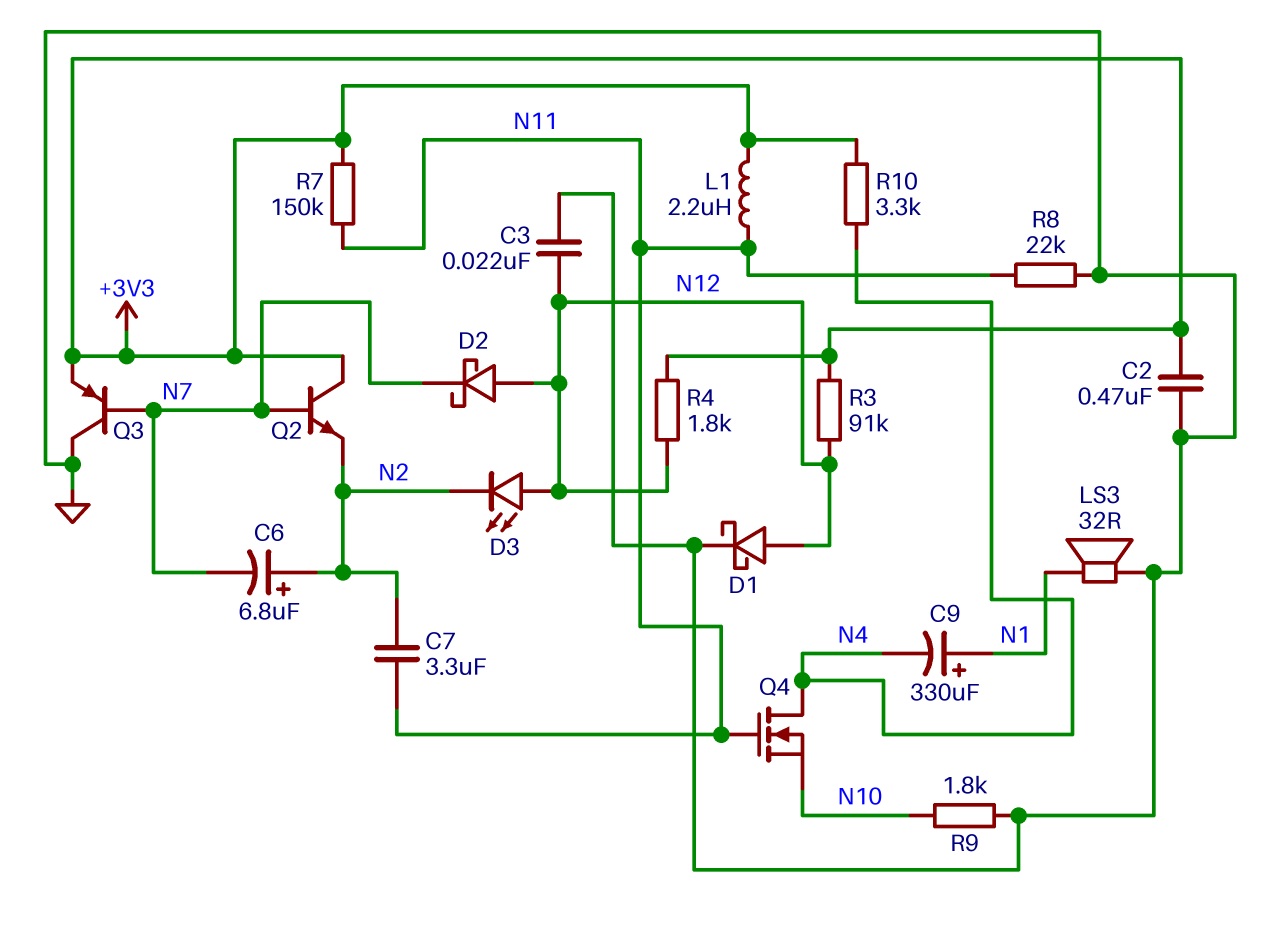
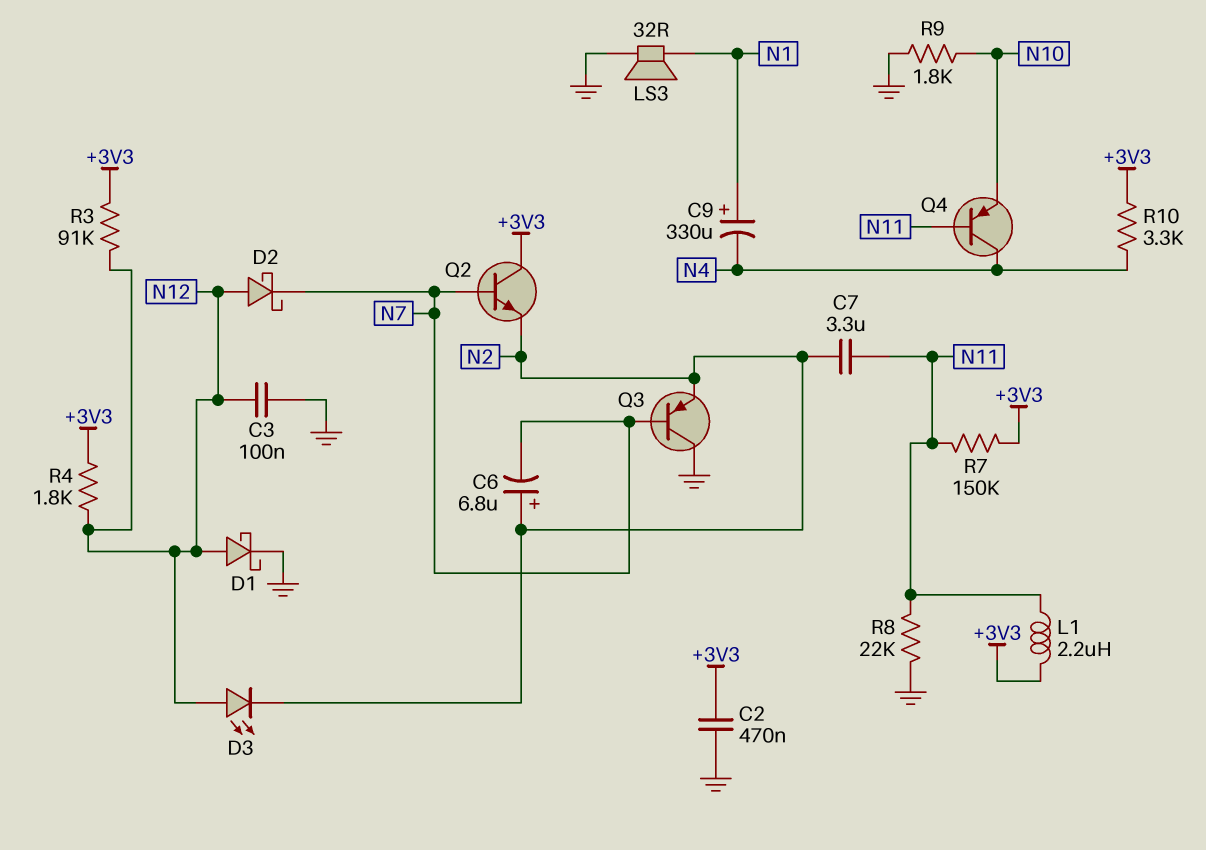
C3: 22nF (GND, N12) -> 100nF (GND, N12)
Q3: PNP (B N7, C GND, E +3V3) -> PNP (B N7, C GND, E N2)
Q4: NMOS (G N11, D N4, S N10) -> PNP (B N11, C N4, E N10)

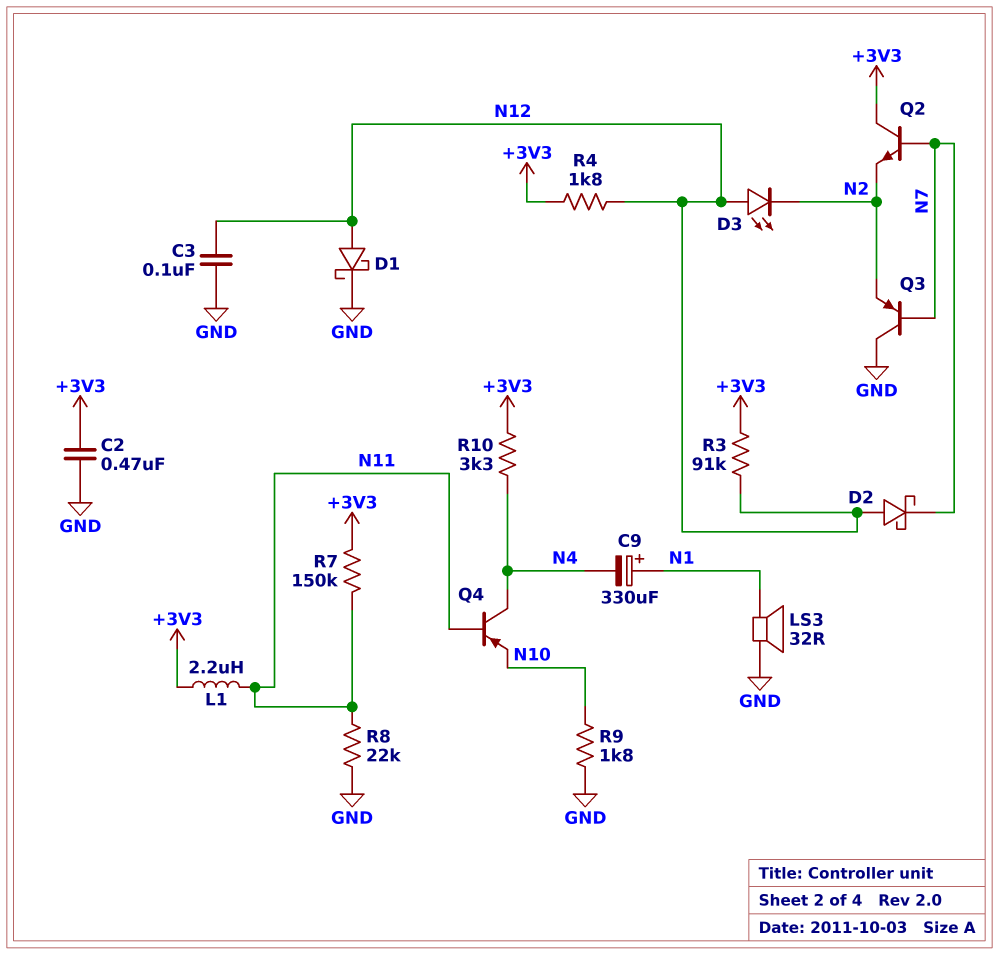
C6: 6.8uF (plus N2, minus N7) -> none
C7: 3.3uF (N2, N11) -> none

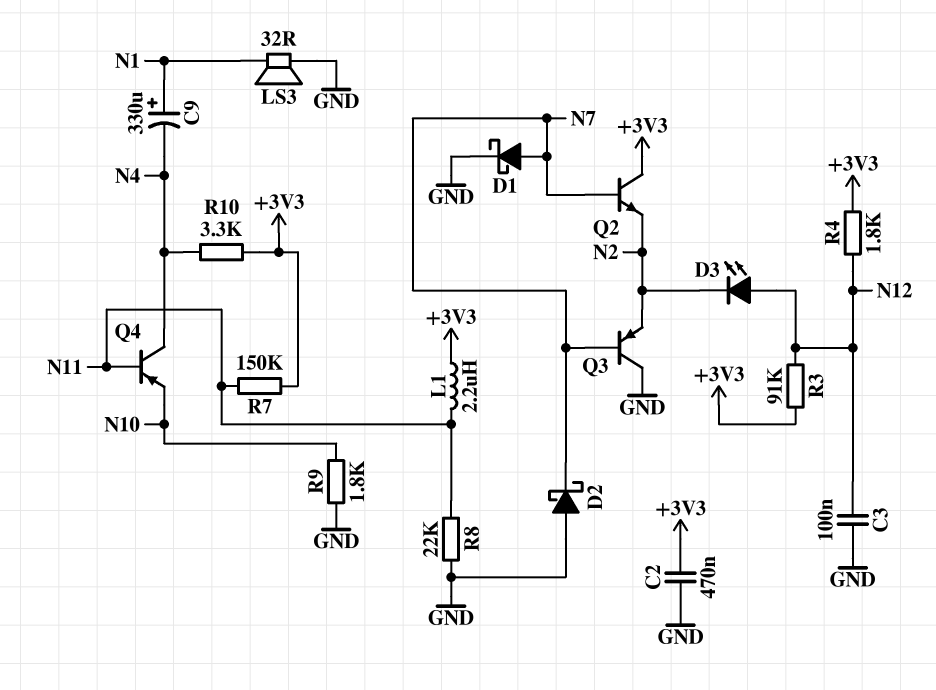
D1: schottky (A N12, K GND) -> schottky (A N7, K GND)
D2: schottky (A N12, K N7) -> schottky (A GND, K N7)

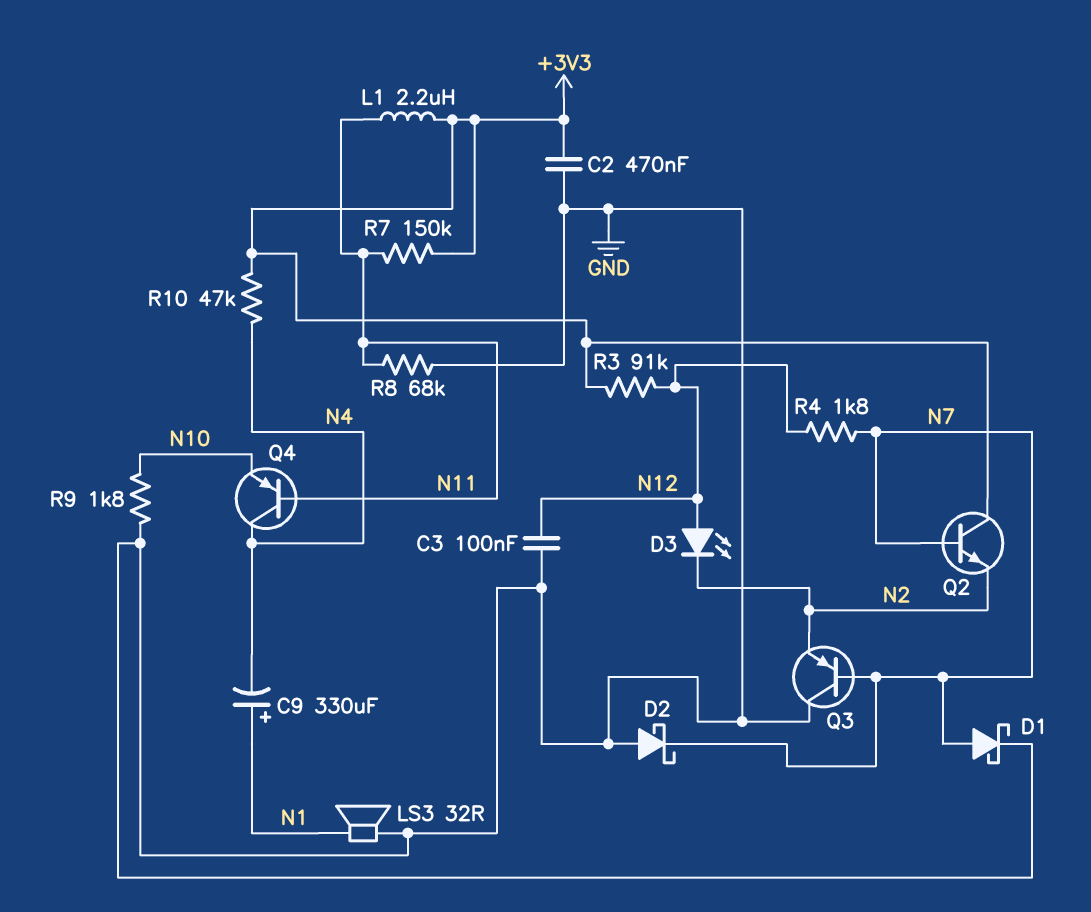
R4: 1.8k (+3V3, N12) -> 1.8k (N7, N12)
R8: 22k (GND, N11) -> 68k (GND, N11)
R10: 3.3k (+3V3, N4) -> 47k (+3V3, N4)

